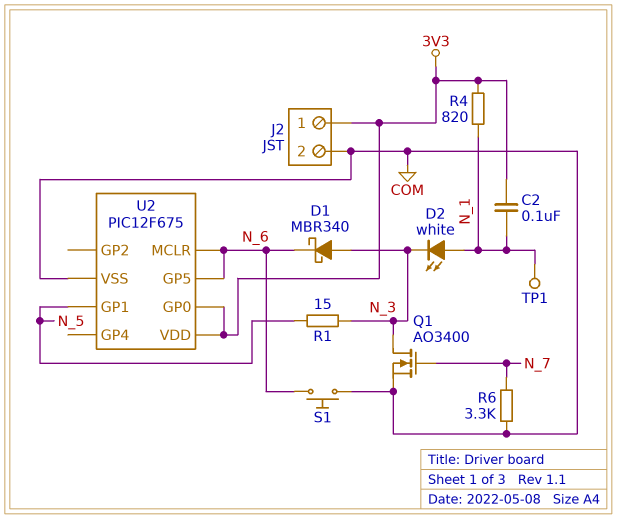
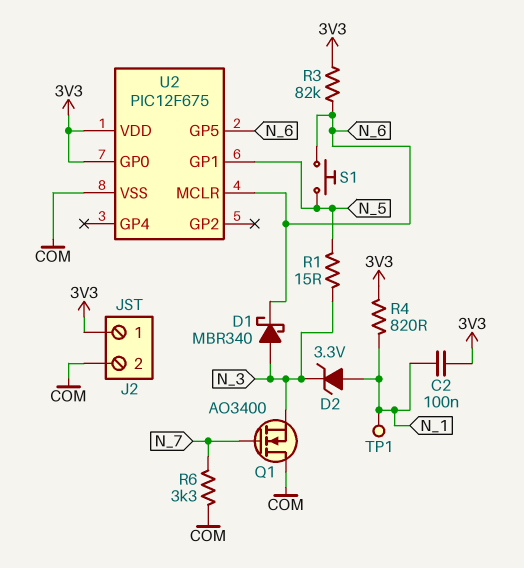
D2: LED white (A N_1, K N_3) -> zener 3.3V (A N_1, K N_3)
Q1: NMOS AO3400 (G N_7, D N_3, S COM) -> NMOS AO3400 (G N_7, D COM, S N_3)
R3: none -> 82k (3V3, N_6)
S1: button (COM, N_6) -> button (N_5, N_6)

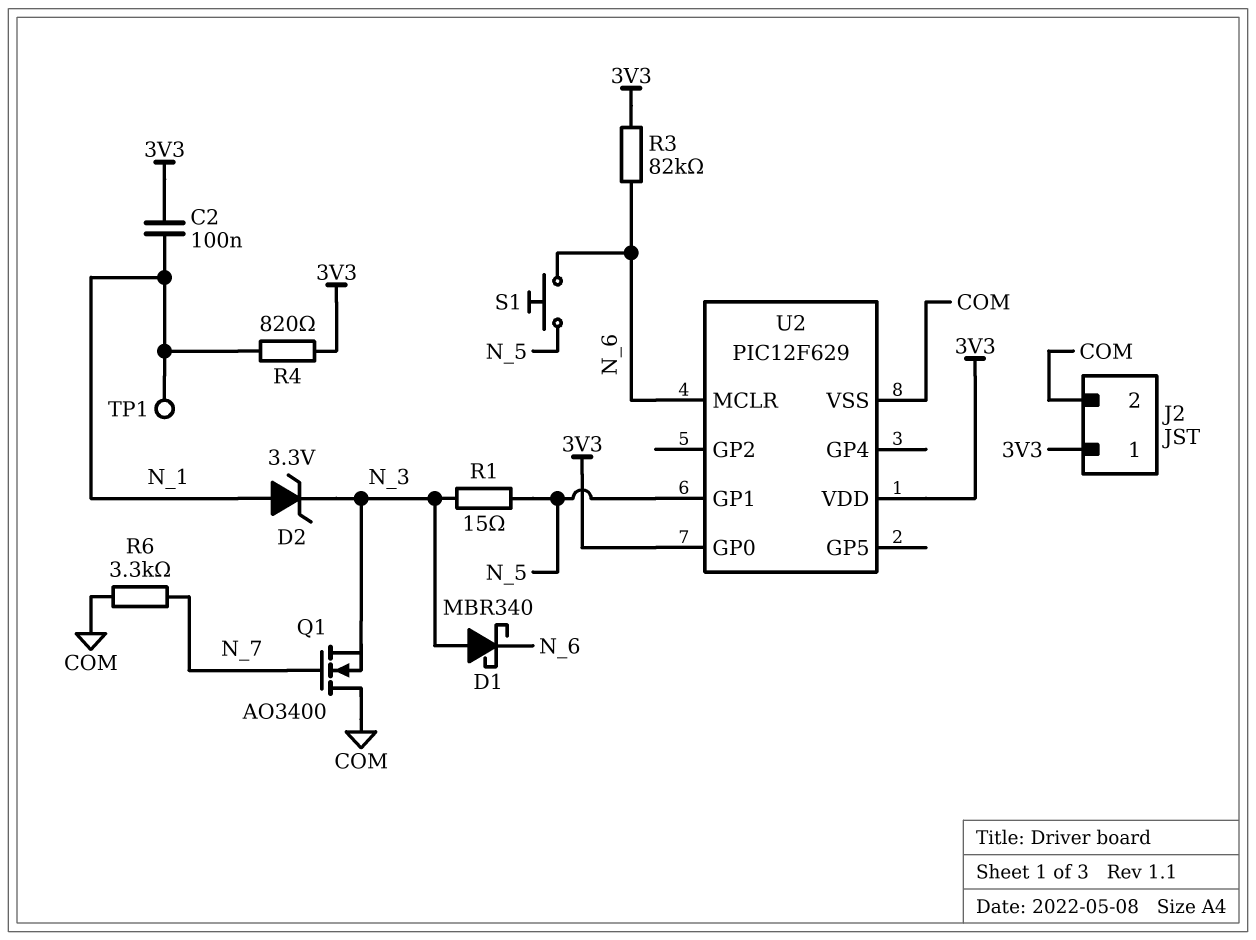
U2: PIC12F675 -> PIC12F629
U2 pin GP5: N_6 -> none

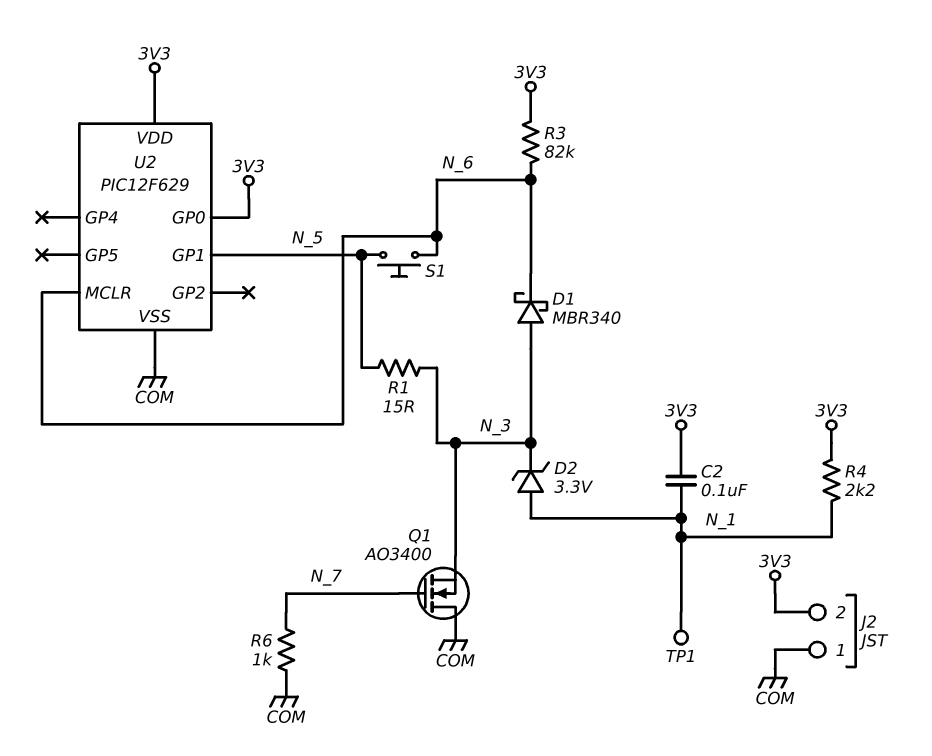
J2 pin 1: 3V3 -> COM
J2 pin 2: COM -> 3V3
R4: 820 (3V3, N_1) -> 2.2k (3V3, N_1)
R6: 3.3k (COM, N_7) -> 1k (COM, N_7)

